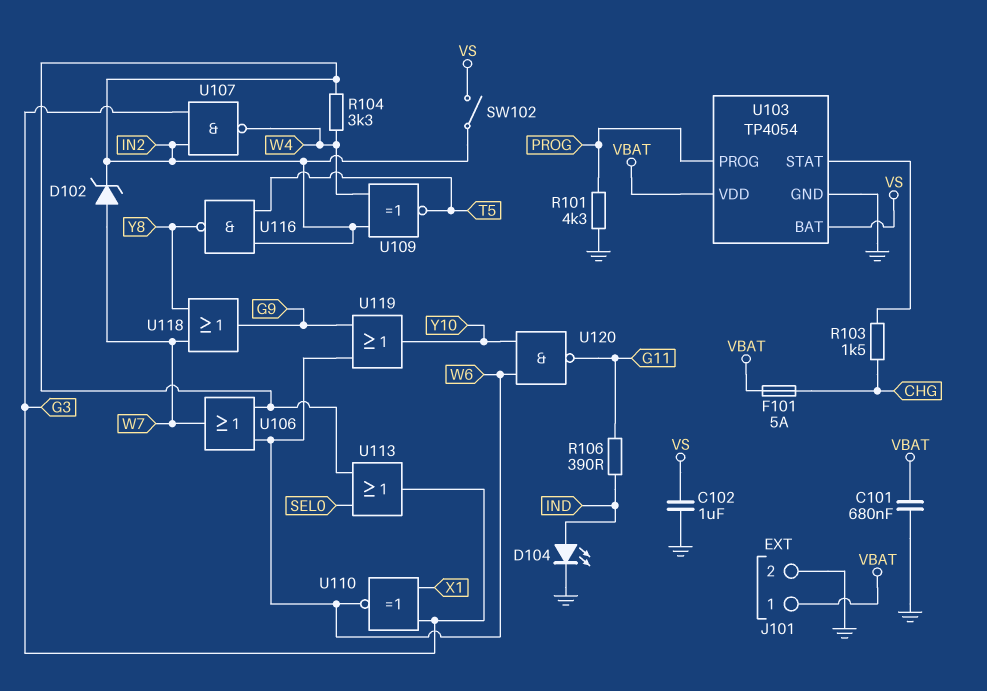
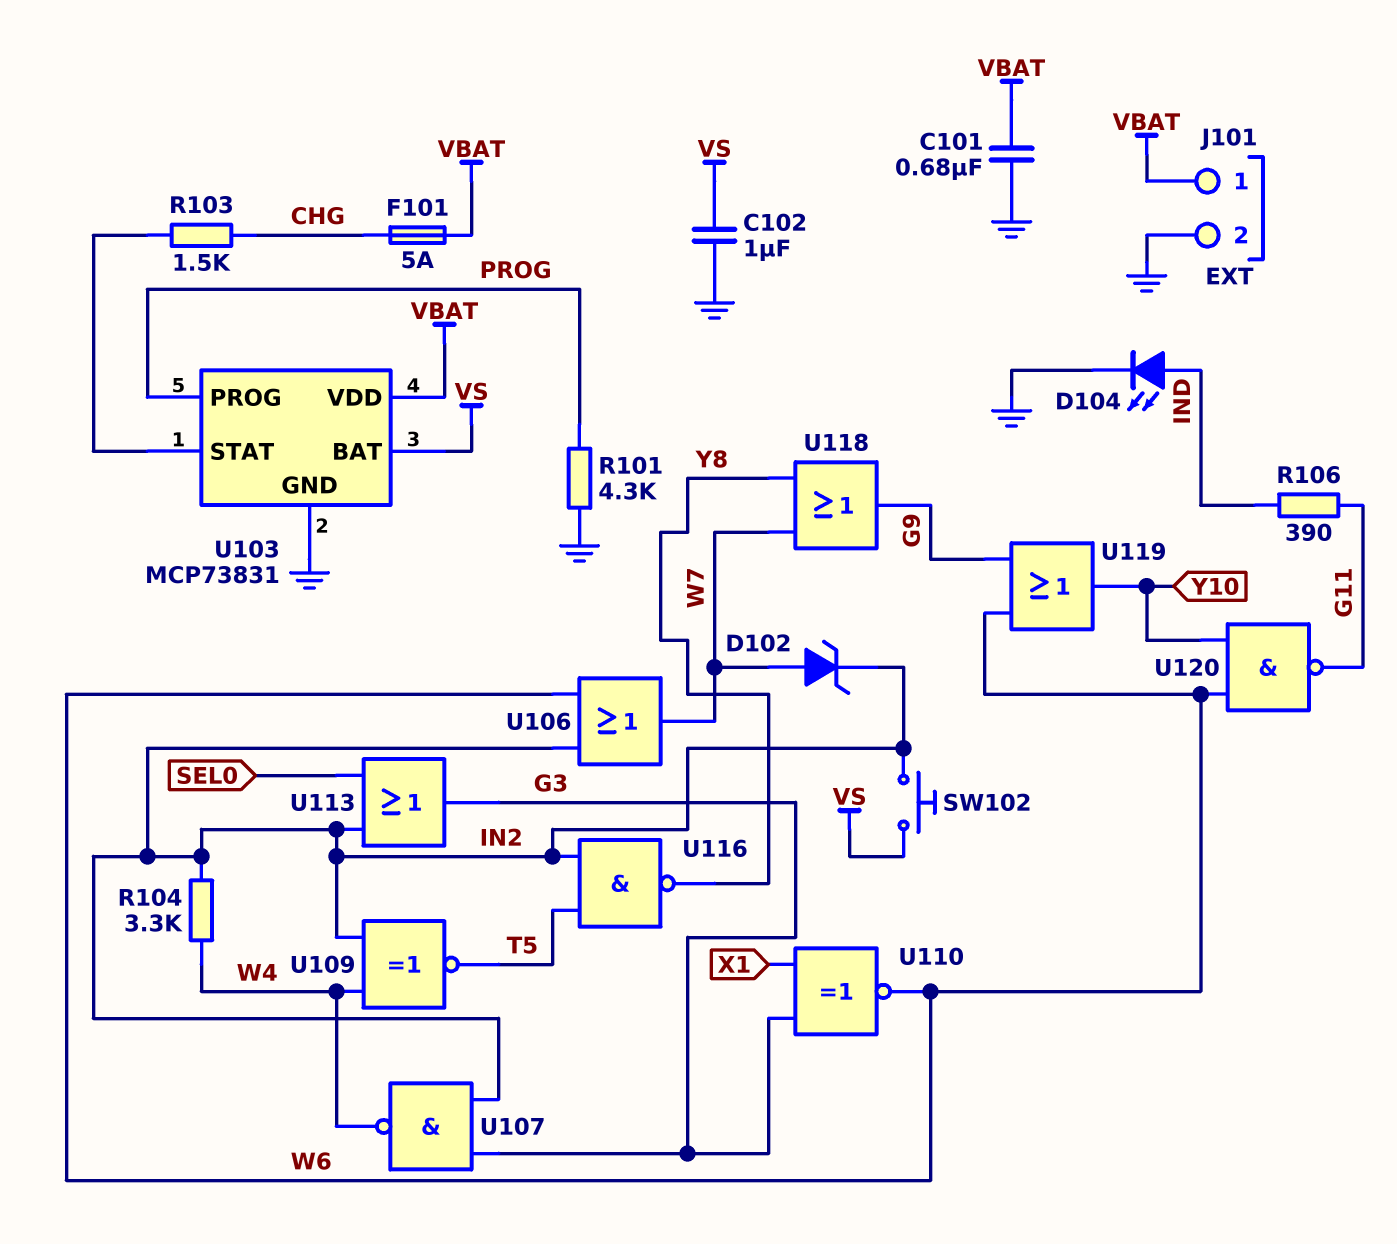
SW102: switch (IN2, VS) -> button (IN2, VS)
U103: TP4054 -> MCP73831

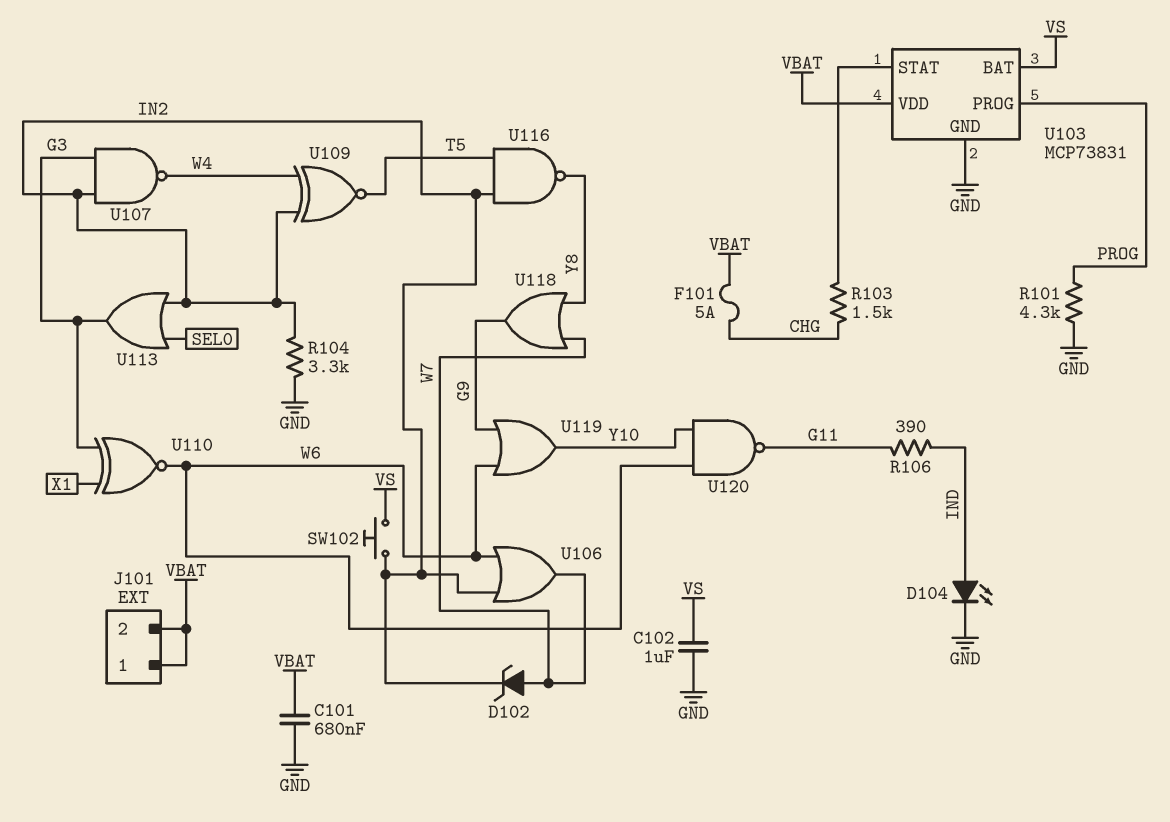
J101 pin 2: GND -> VBAT
R104: 3.3k (IN2, W4) -> 3.3k (GND, IN2)

